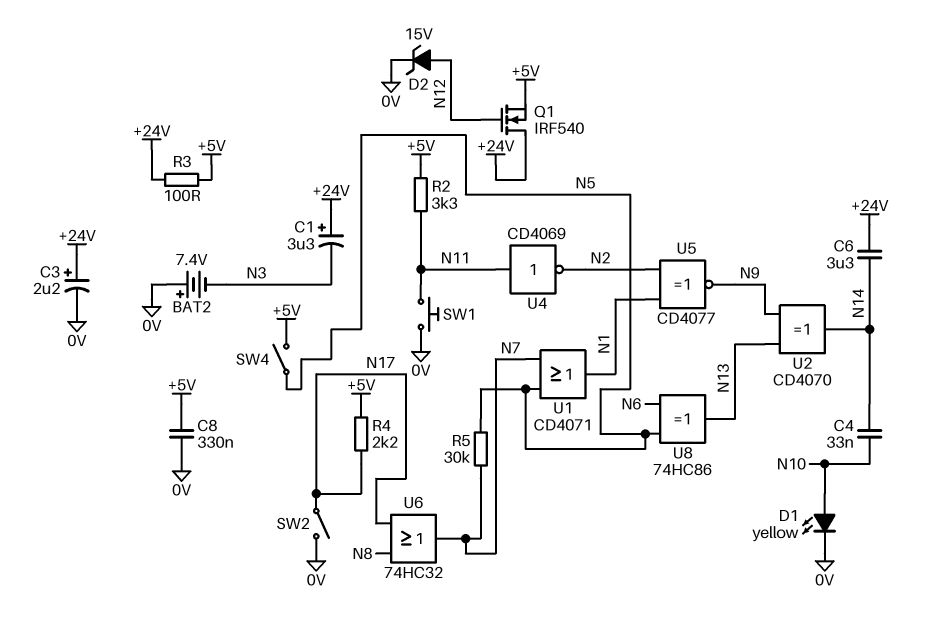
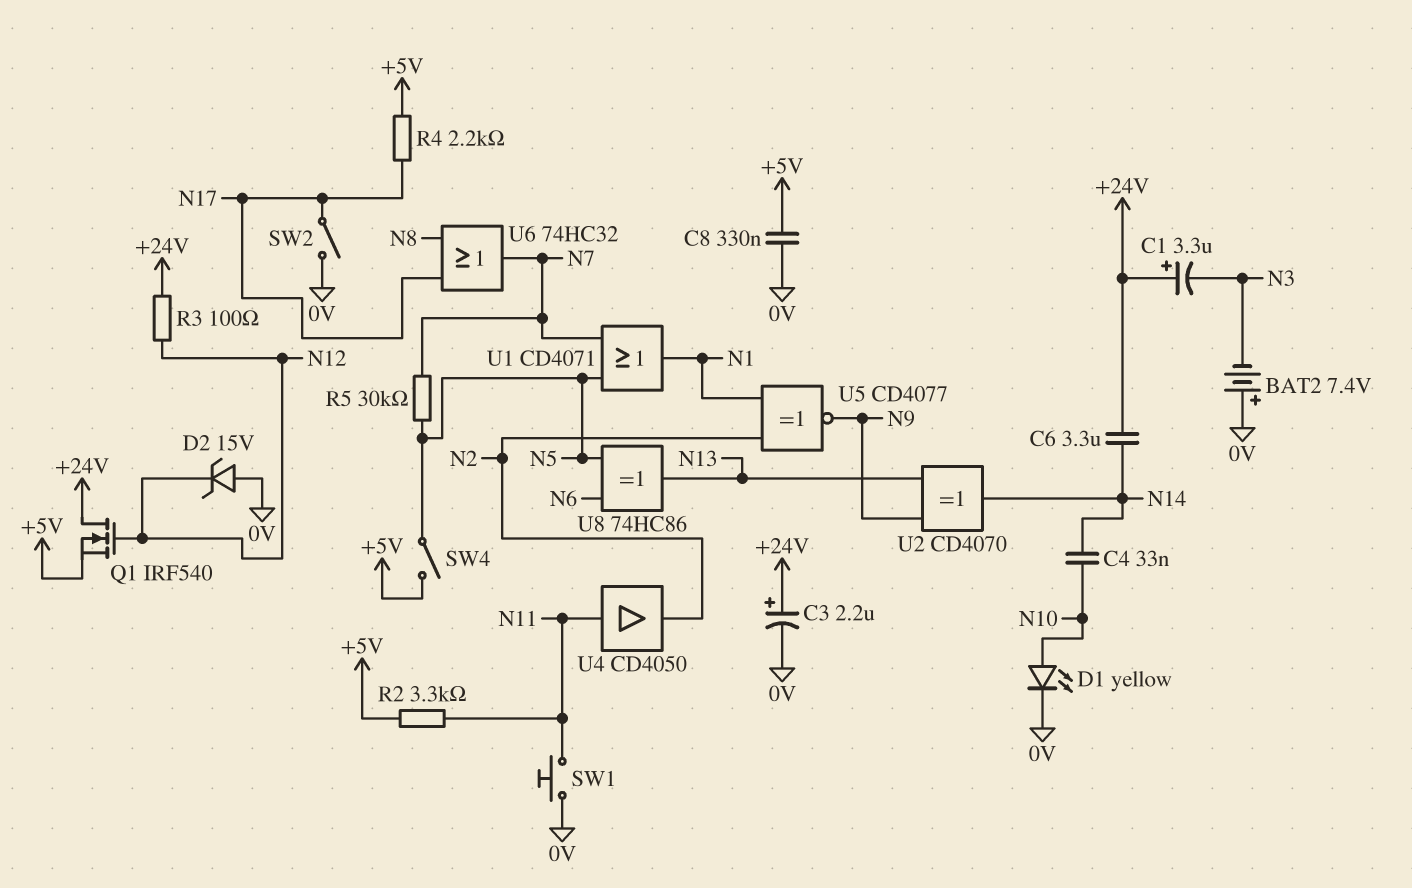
D2: zener 15V (A N12, K 0V) -> zener 15V (A 0V, K N12)
R3: 100 (+5V, +24V) -> 100 (+24V, N12)
U4: NOT CD4069 (in N11, out N2) -> buffer CD4050 (in N11, out N2)

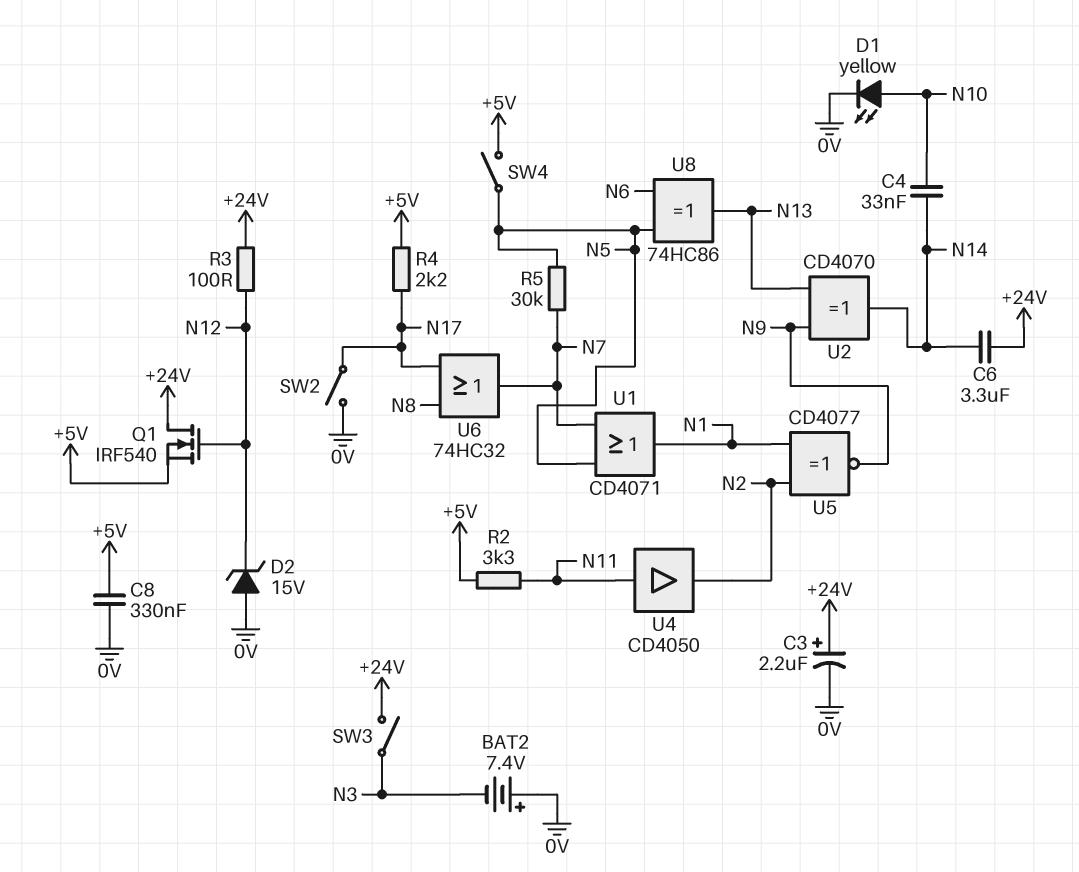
C1: 3.3uF (plus +24V, minus N3) -> none
SW1: button (0V, N11) -> none
SW3: none -> switch (+24V, N3)

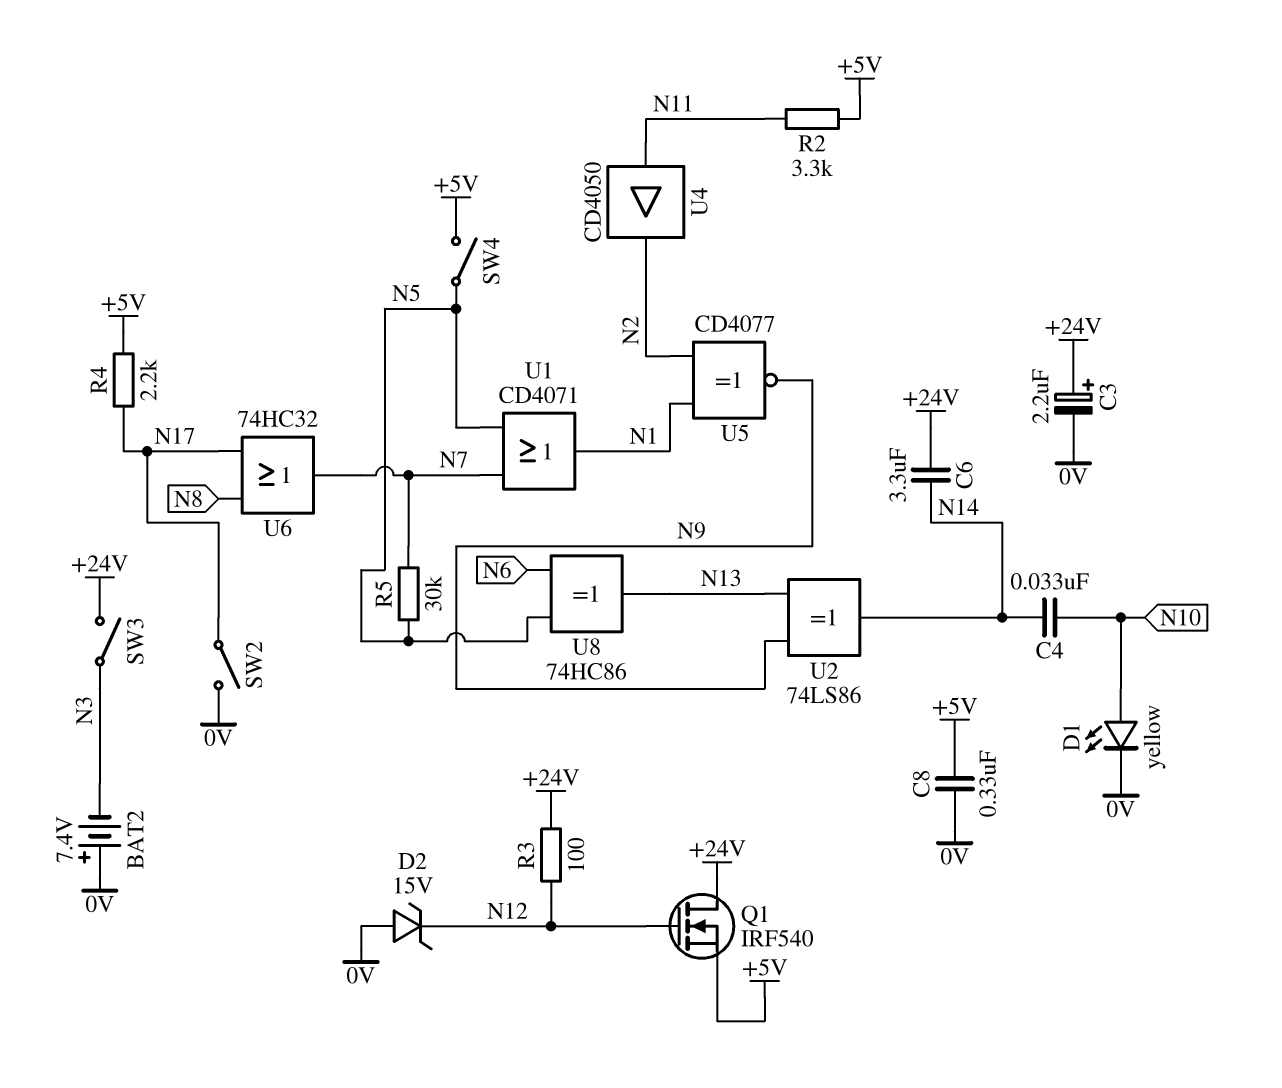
U2: XOR CD4070 (in N9, in N13, out N14) -> XOR 74LS86 (in N9, in N13, out N14)

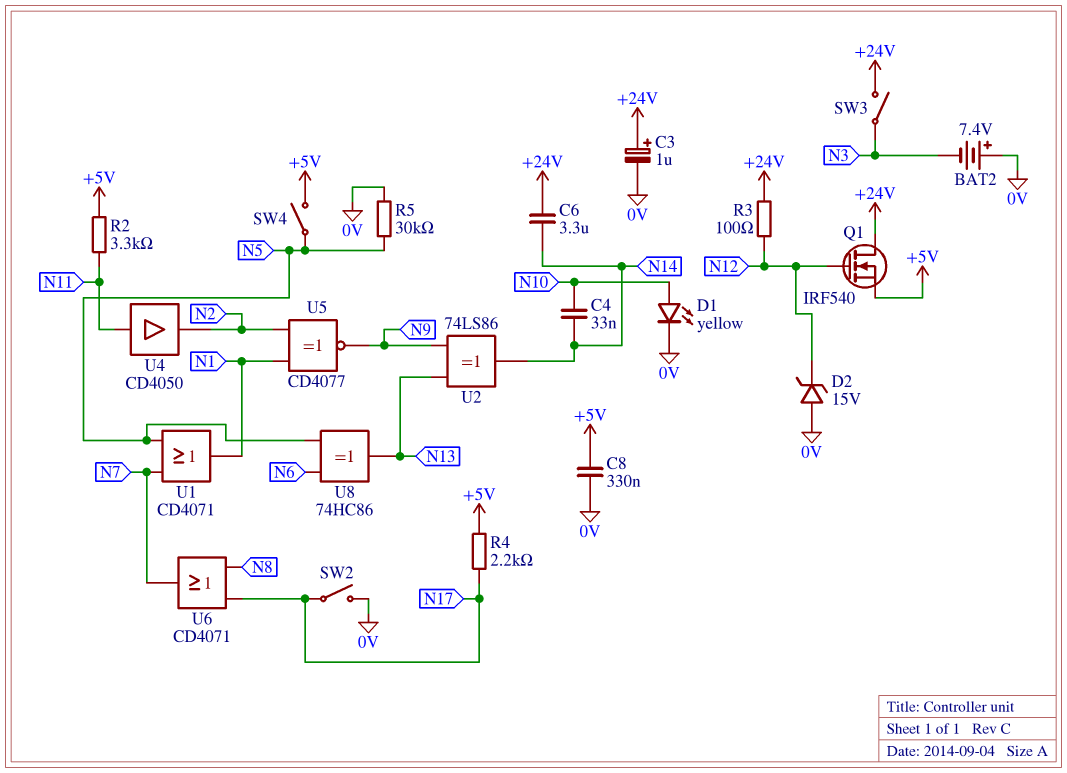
C3: 2.2uF (plus +24V, minus 0V) -> 1uF (plus +24V, minus 0V)
R5: 30k (N5, N7) -> 30k (0V, N5)
U6: OR 74HC32 (in N8, in N17, out N7) -> OR CD4071 (in N8, in N17, out N7)

